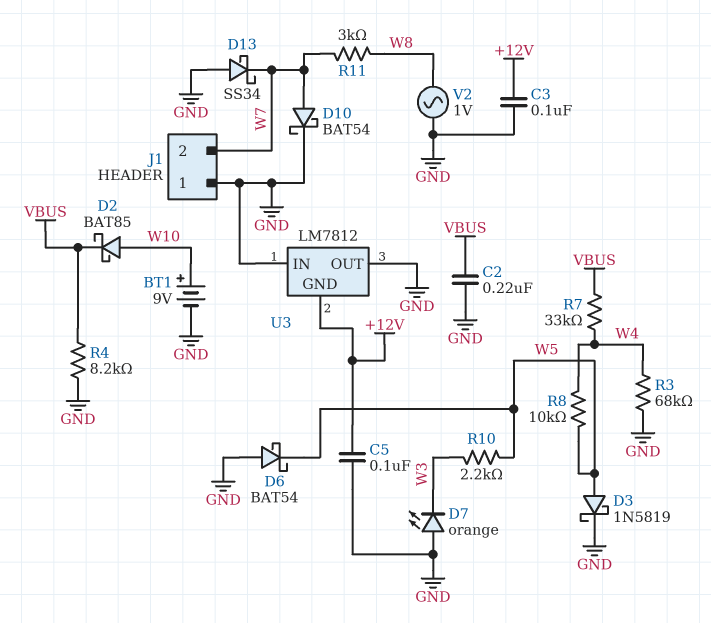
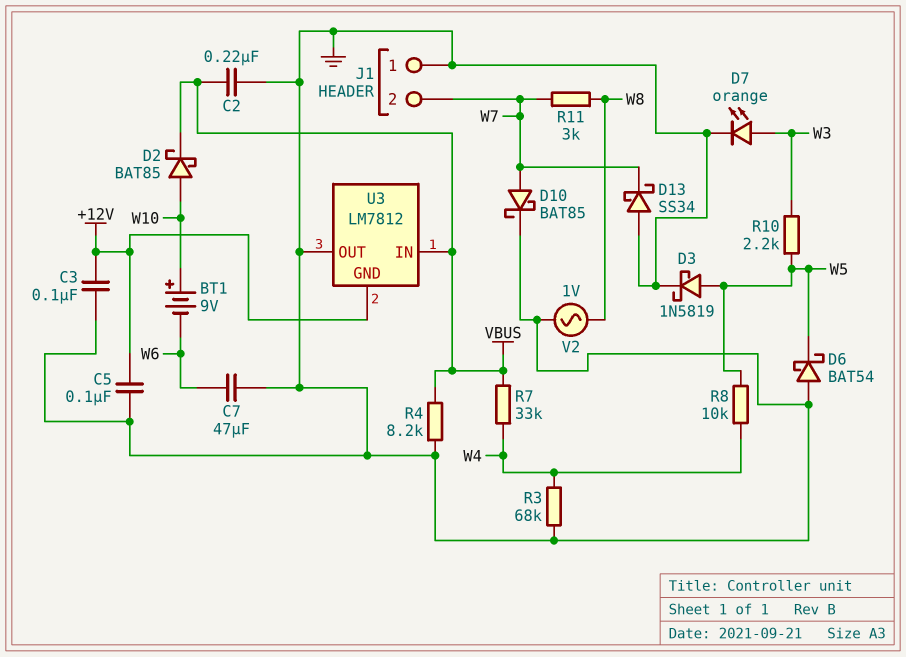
BT1: 9V (plus W10, minus GND) -> 9V (plus W10, minus W6)
C7: none -> 47uF (GND, W6)
D7: LED orange (A GND, K W3) -> LED orange (A W3, K GND)
D10: schottky BAT54 (A W7, K GND) -> schottky BAT85 (A W7, K GND)
U3 pin IN: GND -> VBUS

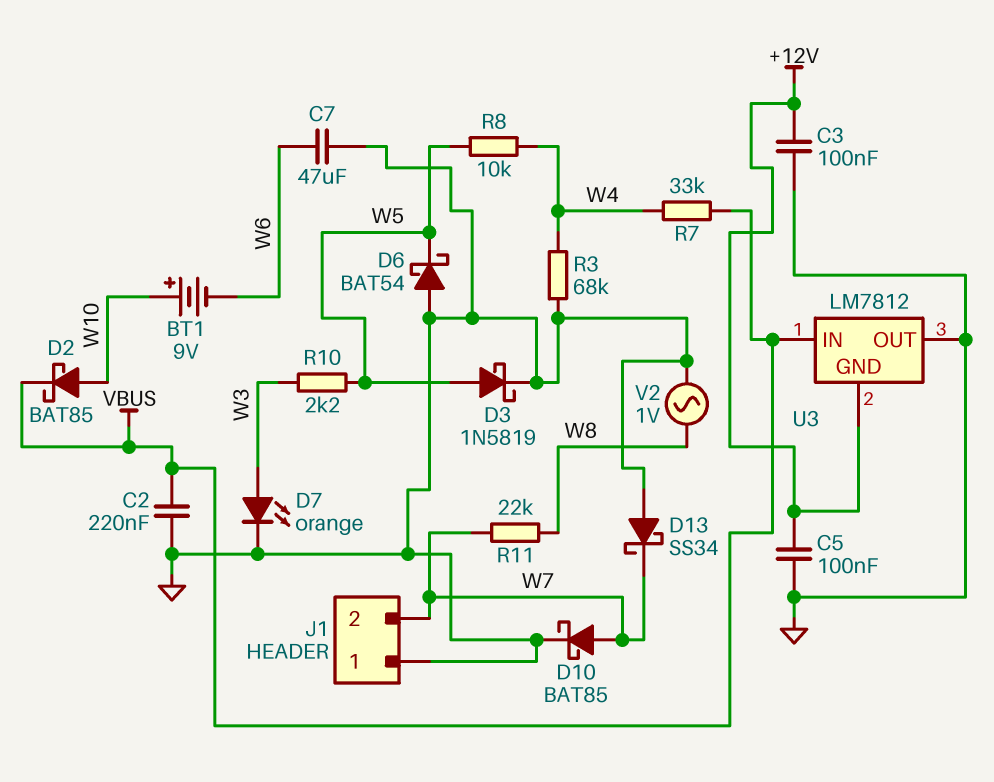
R4: 8.2k (GND, VBUS) -> none
R11: 3k (W7, W8) -> 22k (W7, W8)

